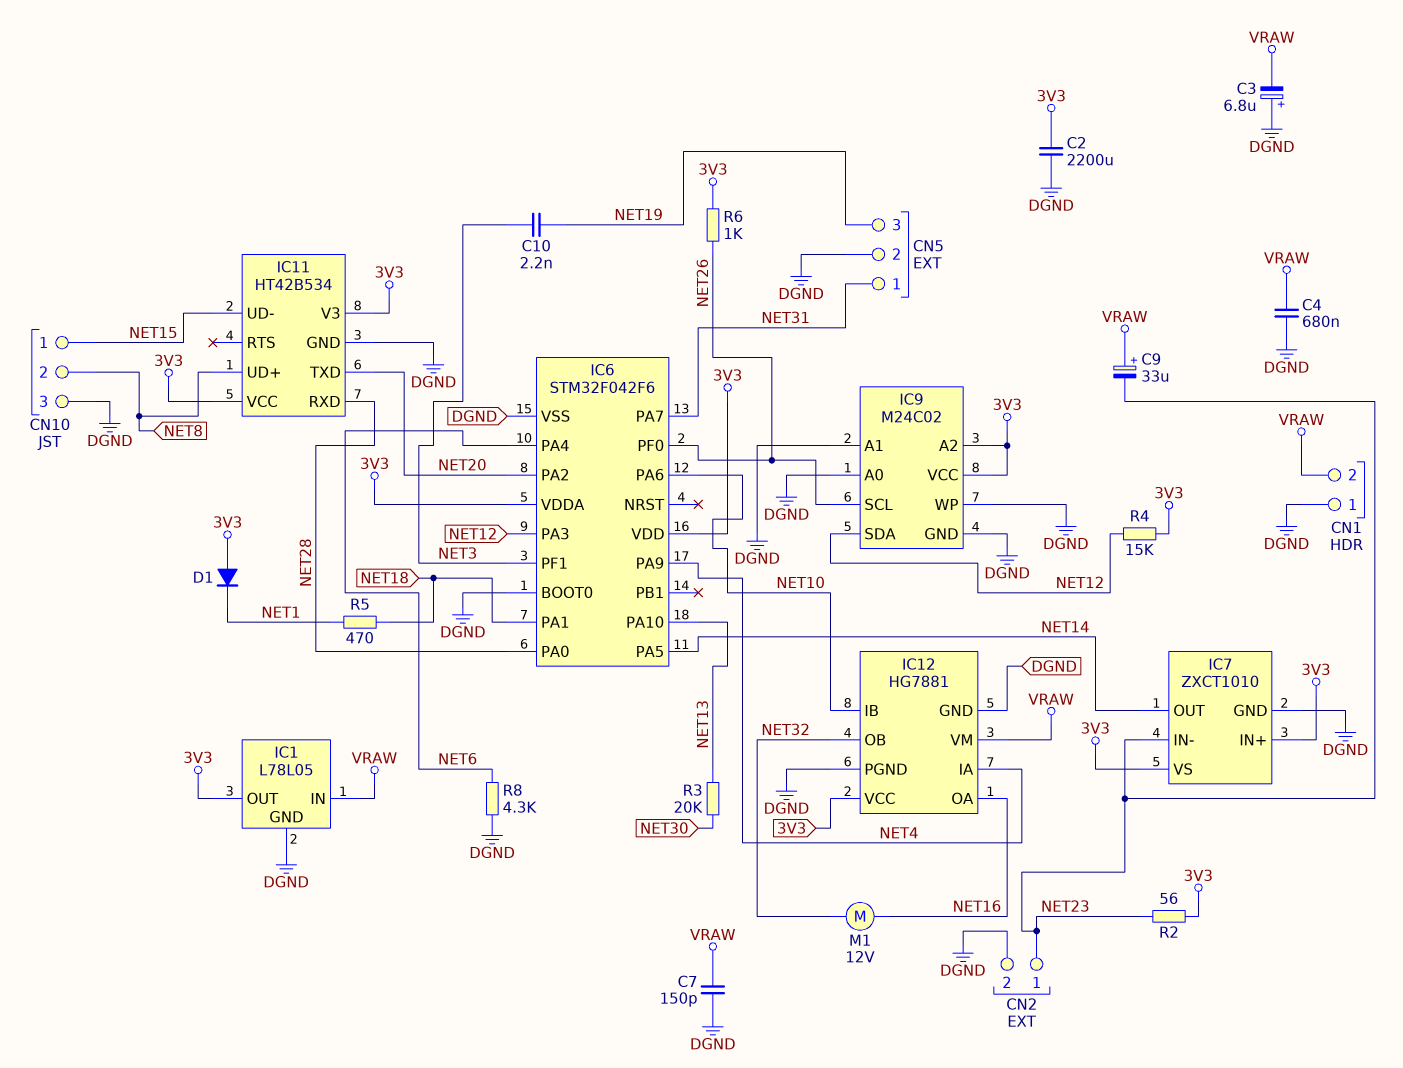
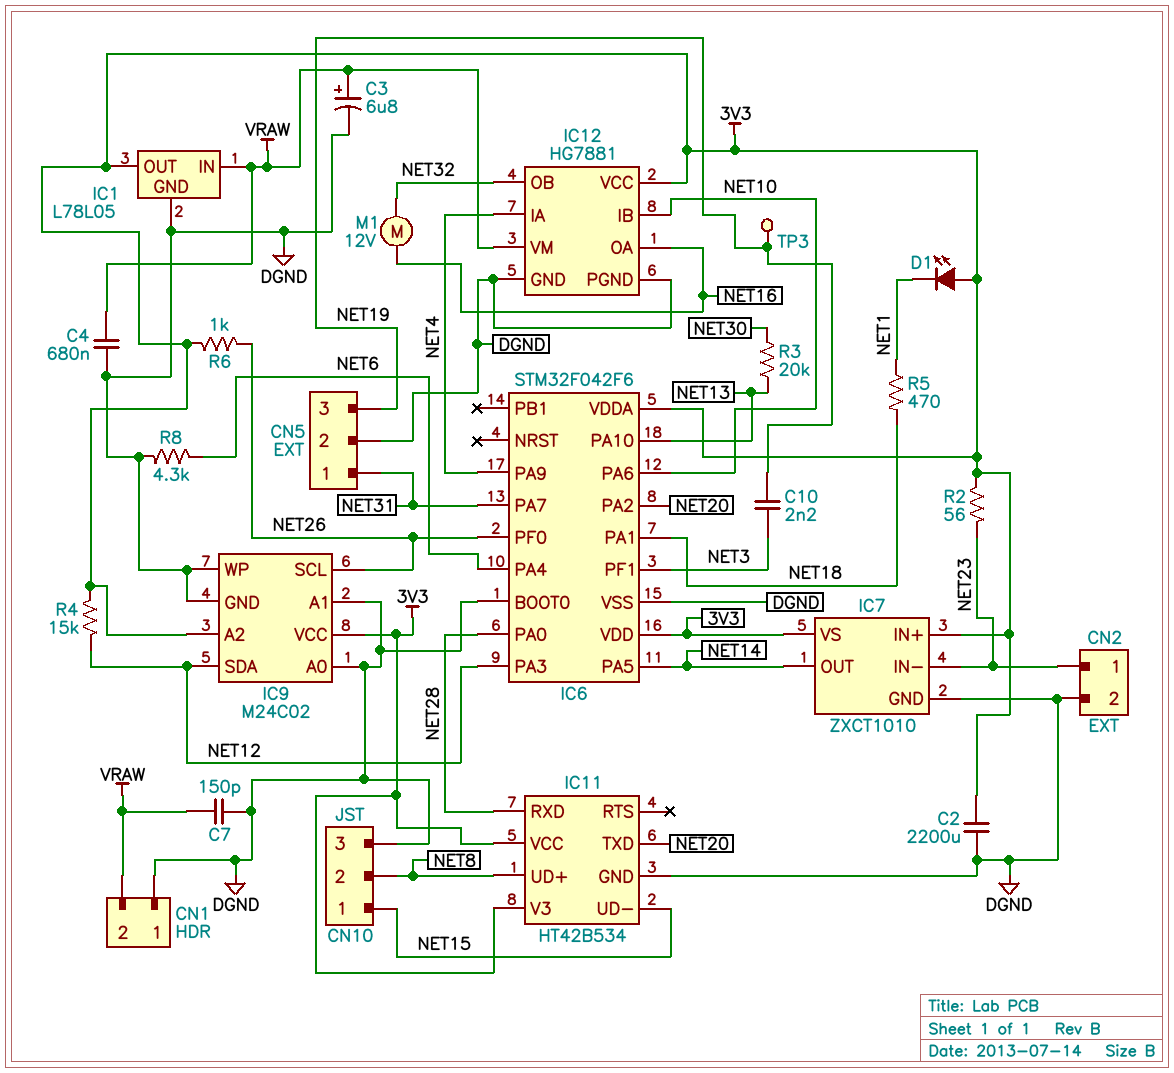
C3: 6.8uF (plus DGND, minus VRAW) -> 6.8uF (plus VRAW, minus DGND)
C9: 33uF (plus VRAW, minus NET23) -> none
D1: diode (A 3V3, K NET1) -> LED (A 3V3, K NET1)
TP3: none -> test point (NET19)

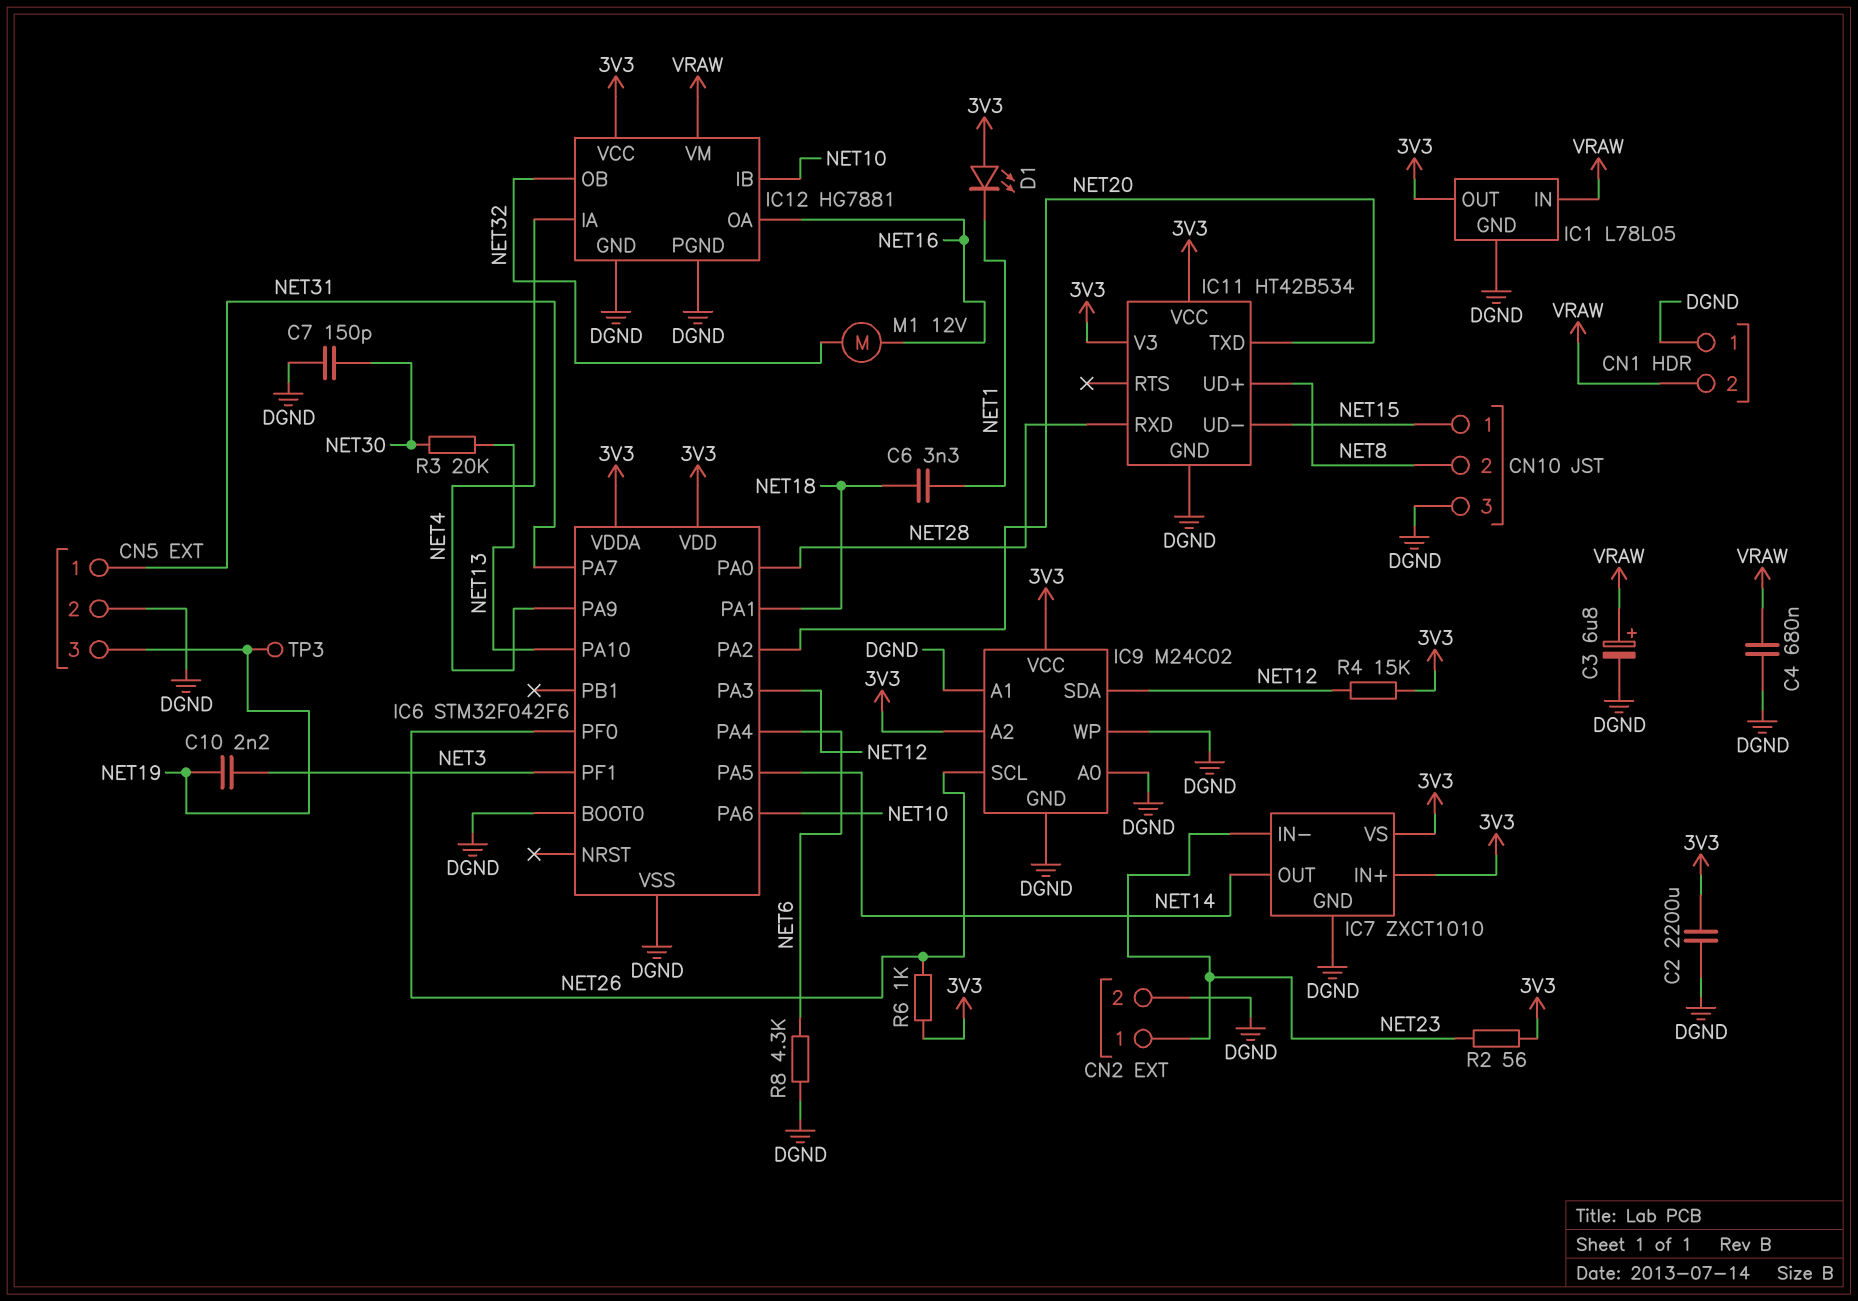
C6: none -> 3.3nF (NET1, NET18)
C7: 150pF (DGND, VRAW) -> 150pF (DGND, NET30)
R5: 470 (NET1, NET18) -> none

